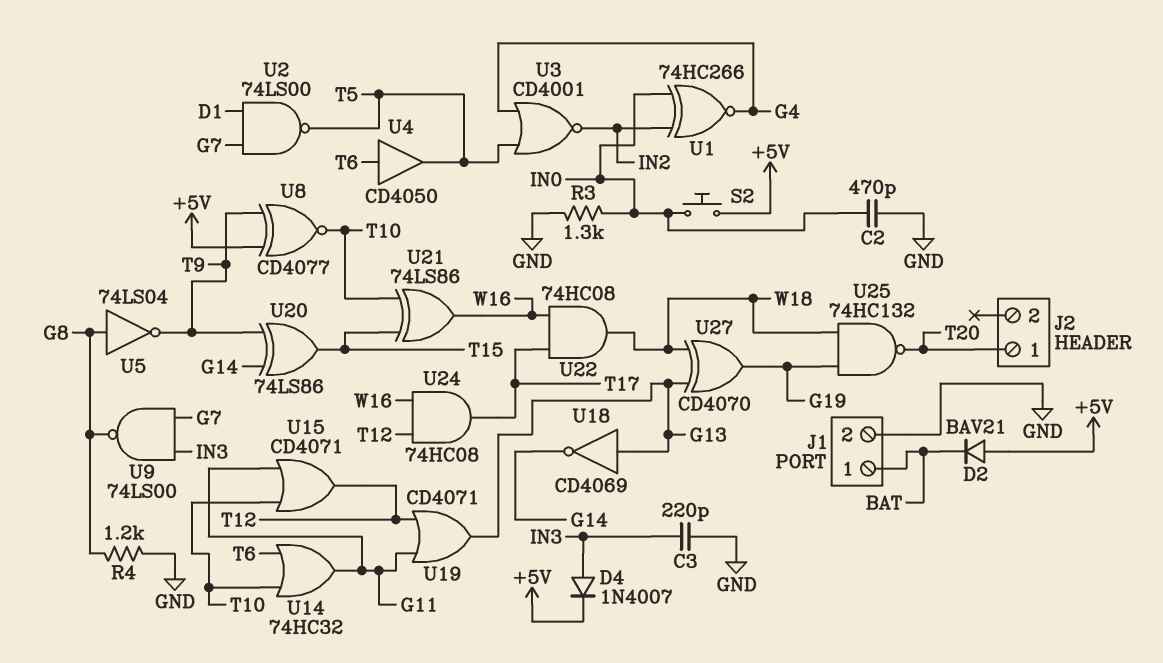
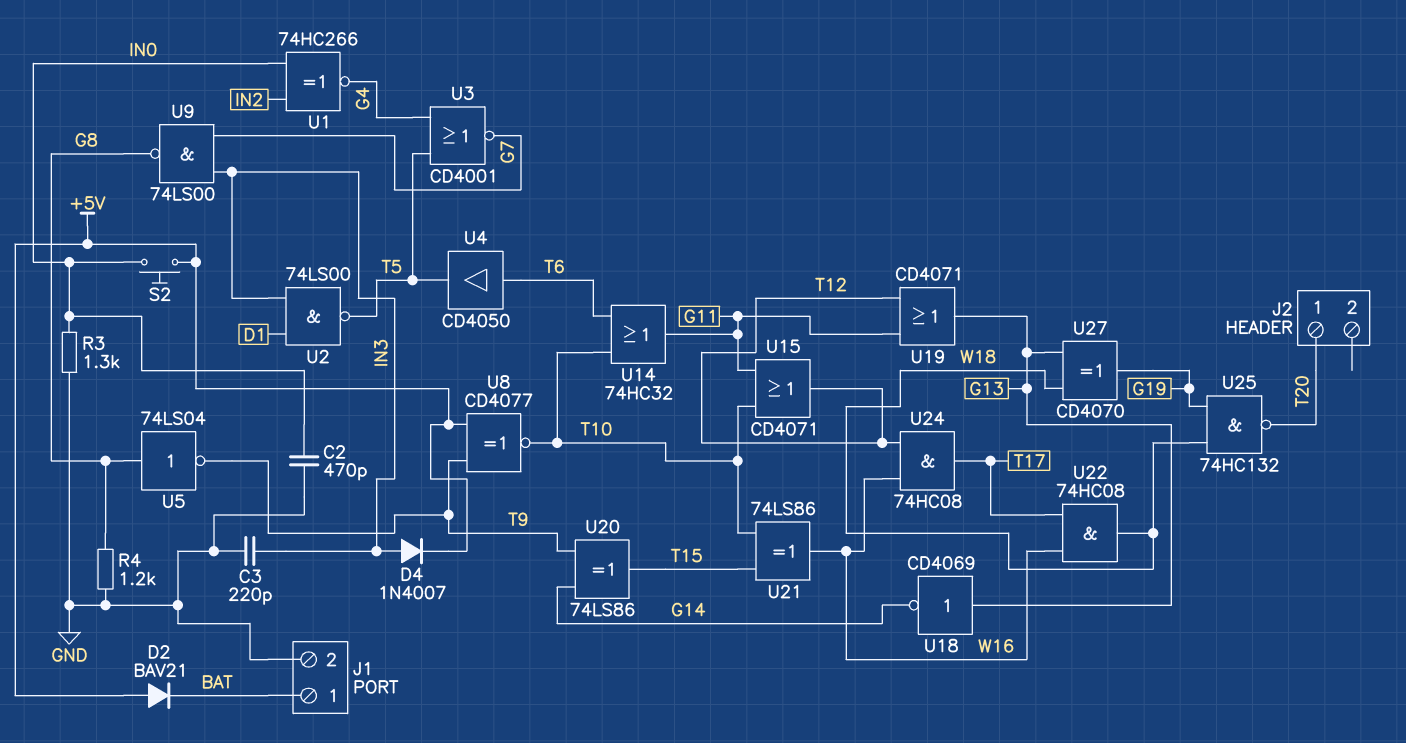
U2: NAND 74LS00 (in D1, in G7, out T5) -> NAND 74LS00 (in D1, in IN3, out T5)
U3: NOR CD4001 (in G4, in T5, out IN2) -> NOR CD4001 (in G4, in T5, out G7)

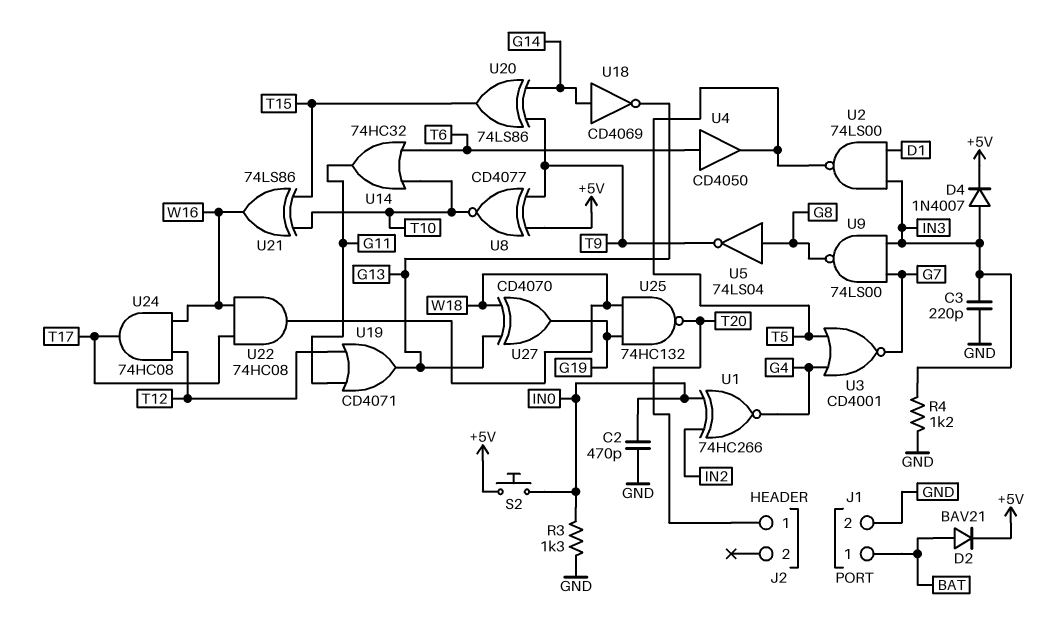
D2: diode BAV21 (A +5V, K BAT) -> diode BAV21 (A BAT, K +5V)
R4: 1.2k (G8, GND) -> 1.2k (GND, IN3)
U15: OR CD4071 (in G11, in T10, out T12) -> none
U18: NOT CD4069 (in G13, out G14) -> NOT CD4069 (in G14, out G13)

